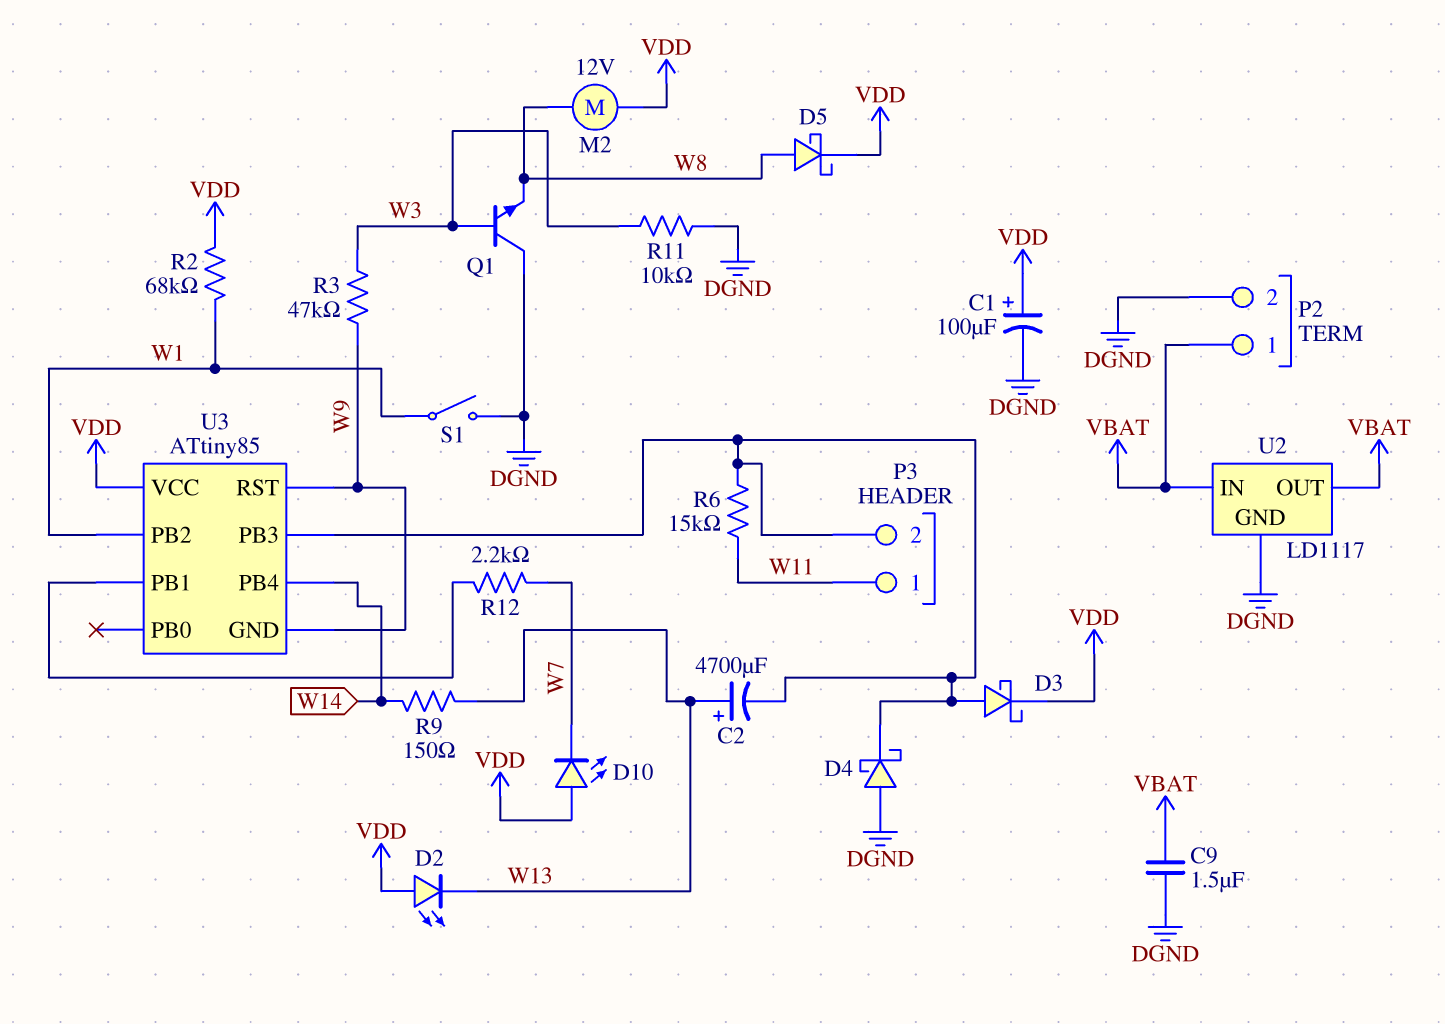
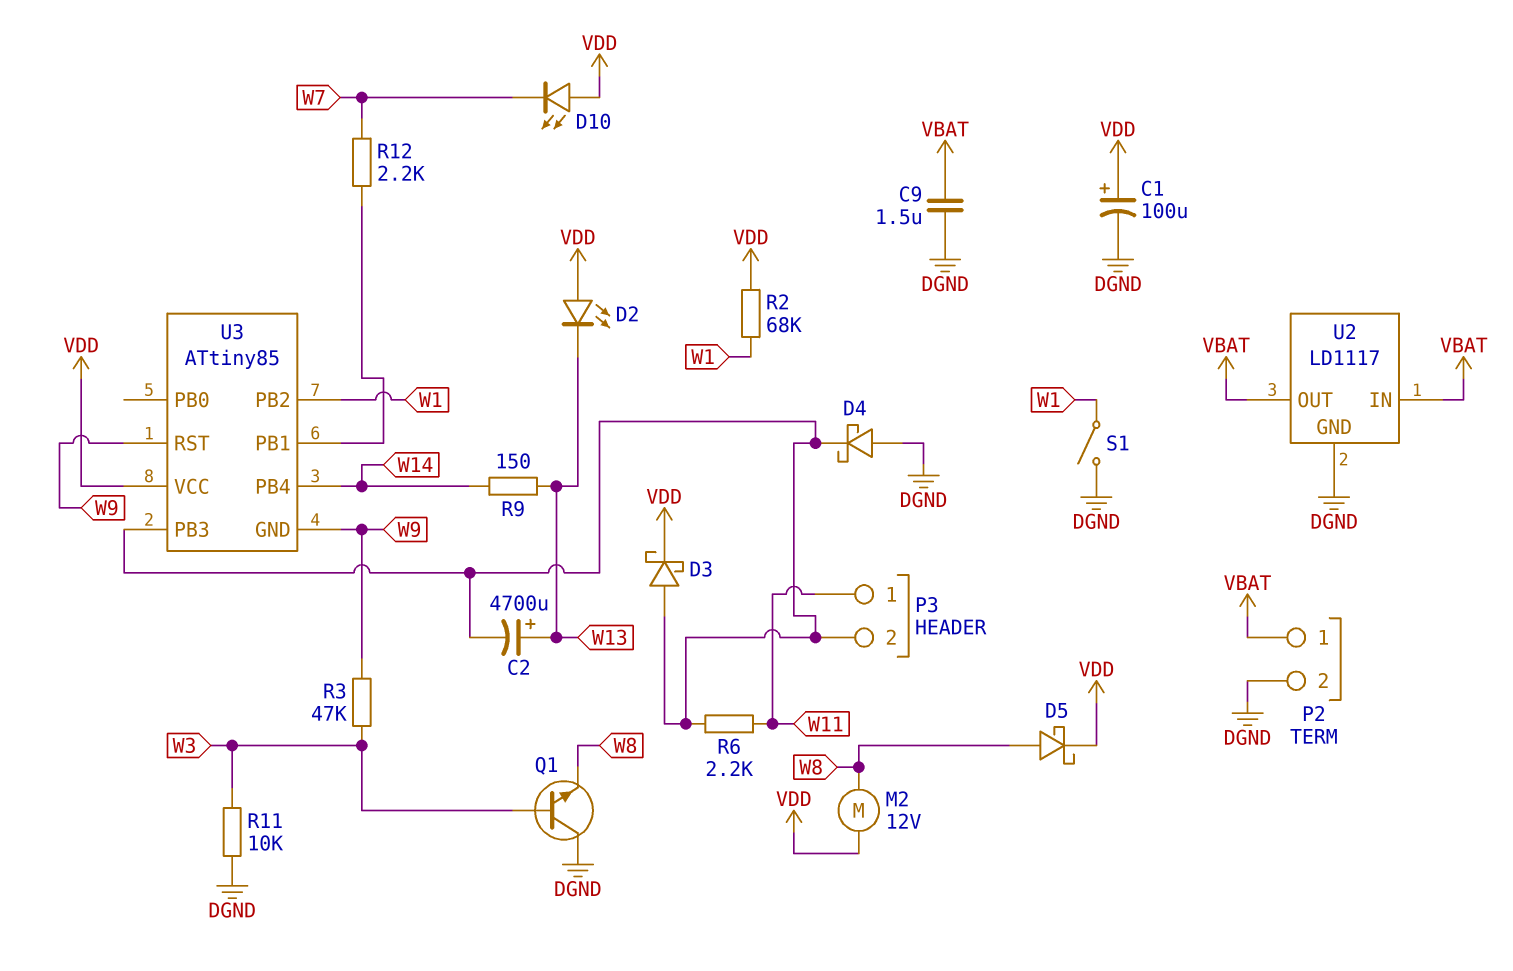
R6: 15k (P3/2, W11) -> 2.2k (P3/2, W11)

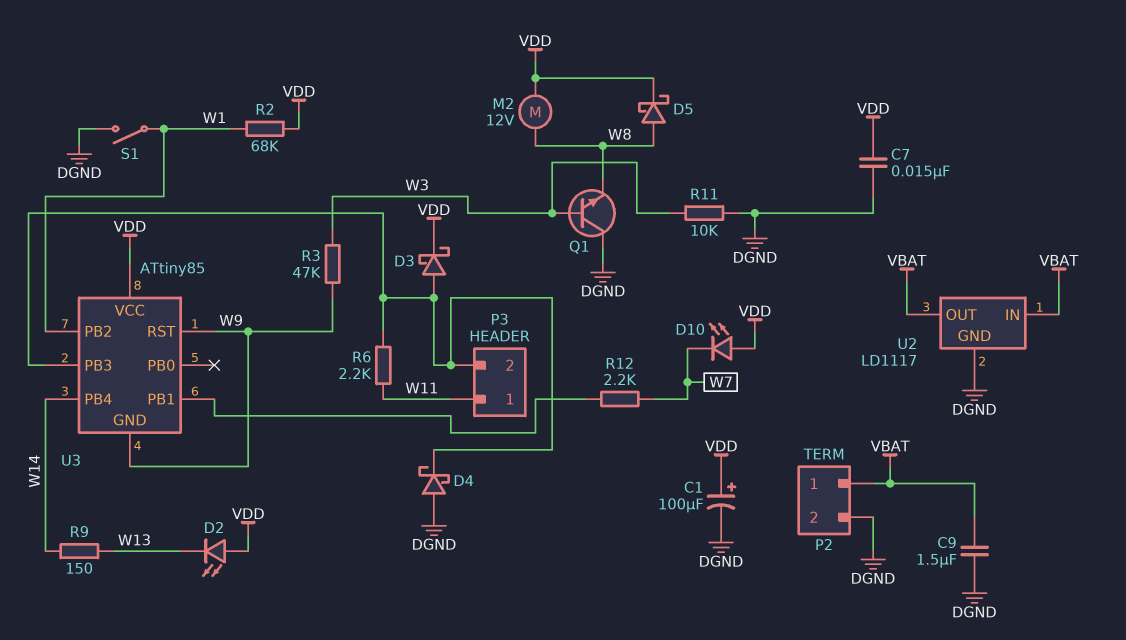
C2: 4700uF (plus W13, minus P3/2) -> none
C7: none -> 15nF (DGND, VDD)

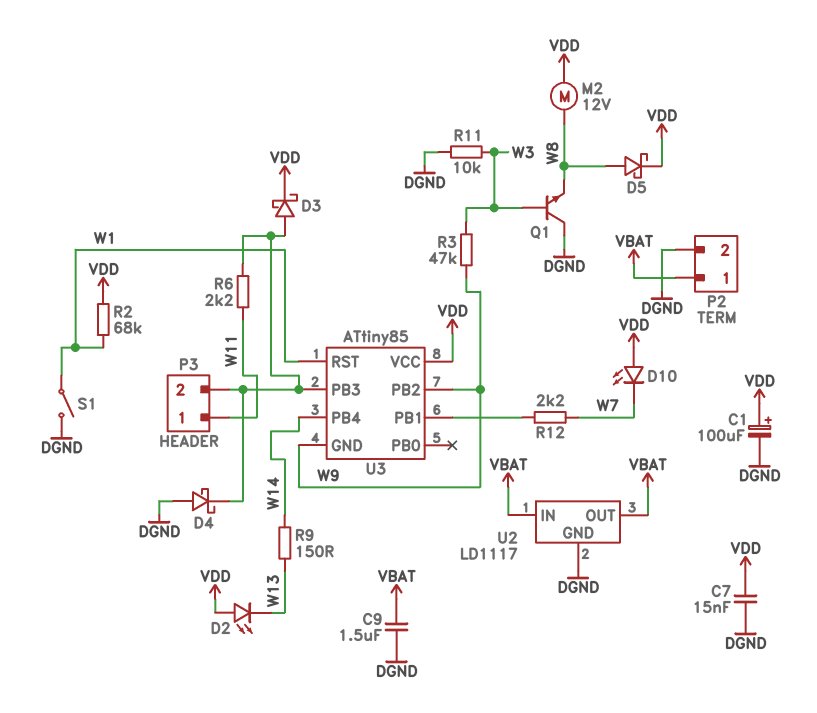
U3 pin PB2: W1 -> W9
U3 pin RST: W9 -> W1

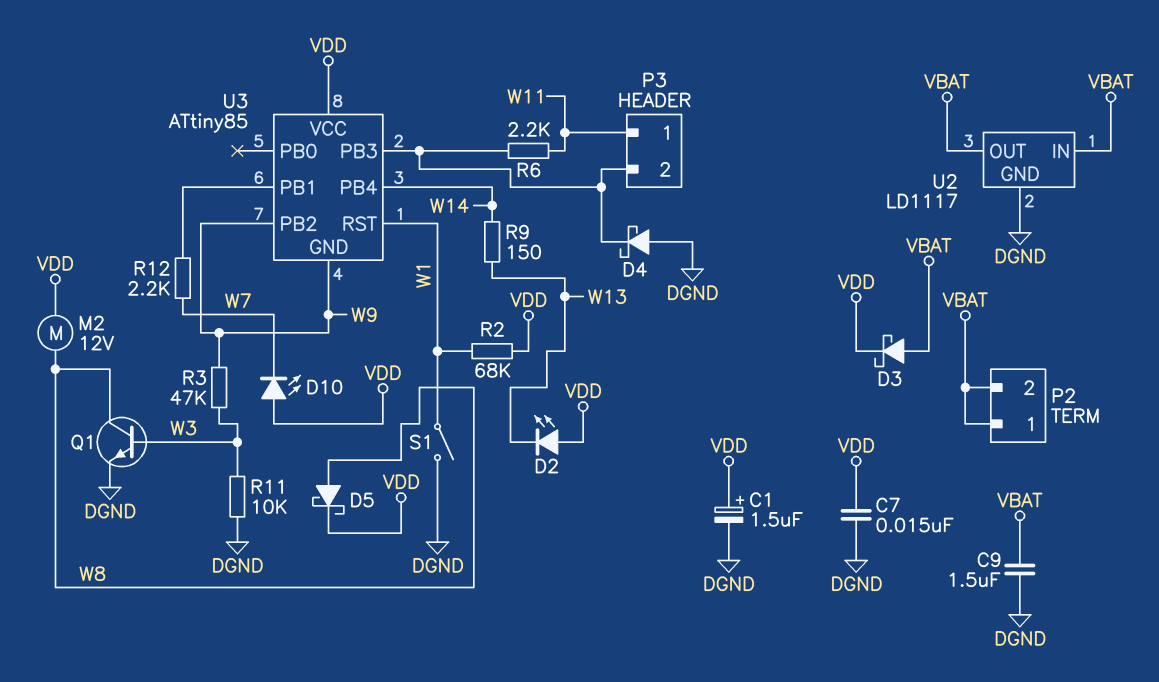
C1: 100uF (plus VDD, minus DGND) -> 1.5uF (plus VDD, minus DGND)
D3: schottky (A P3/2, K VDD) -> schottky (A VBAT, K VDD)
P2 pin 2: DGND -> VBAT
Q1: NPN (B W3, C DGND, E W8) -> NPN (B W3, C W8, E DGND)

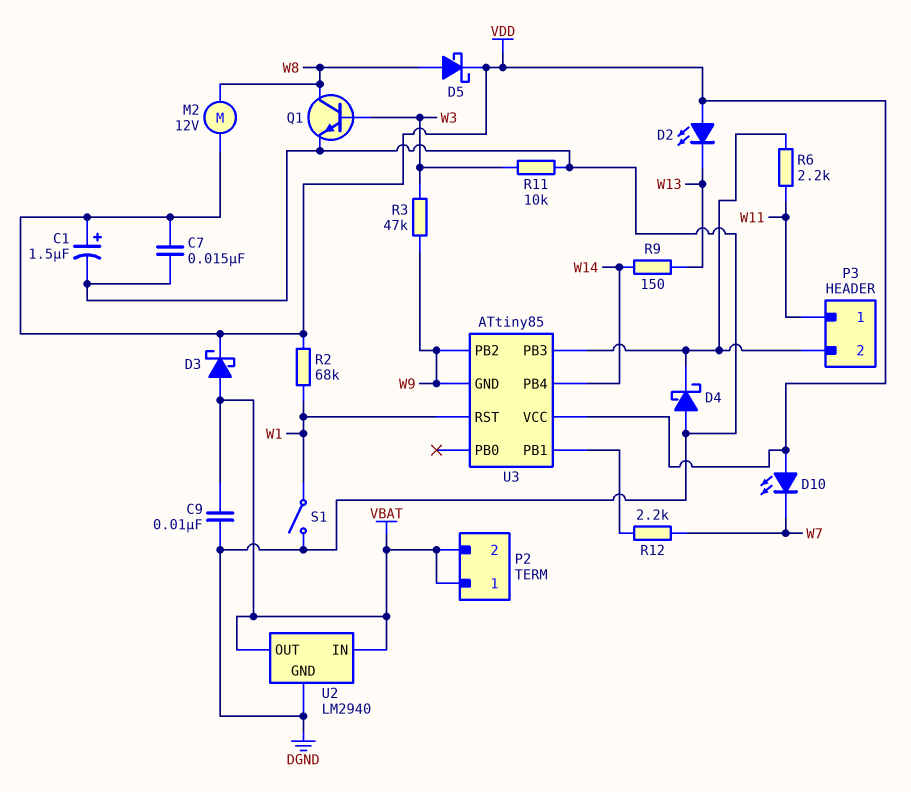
C9: 1.5uF (DGND, VBAT) -> 10nF (DGND, VBAT)
U2: LD1117 -> LM2940

